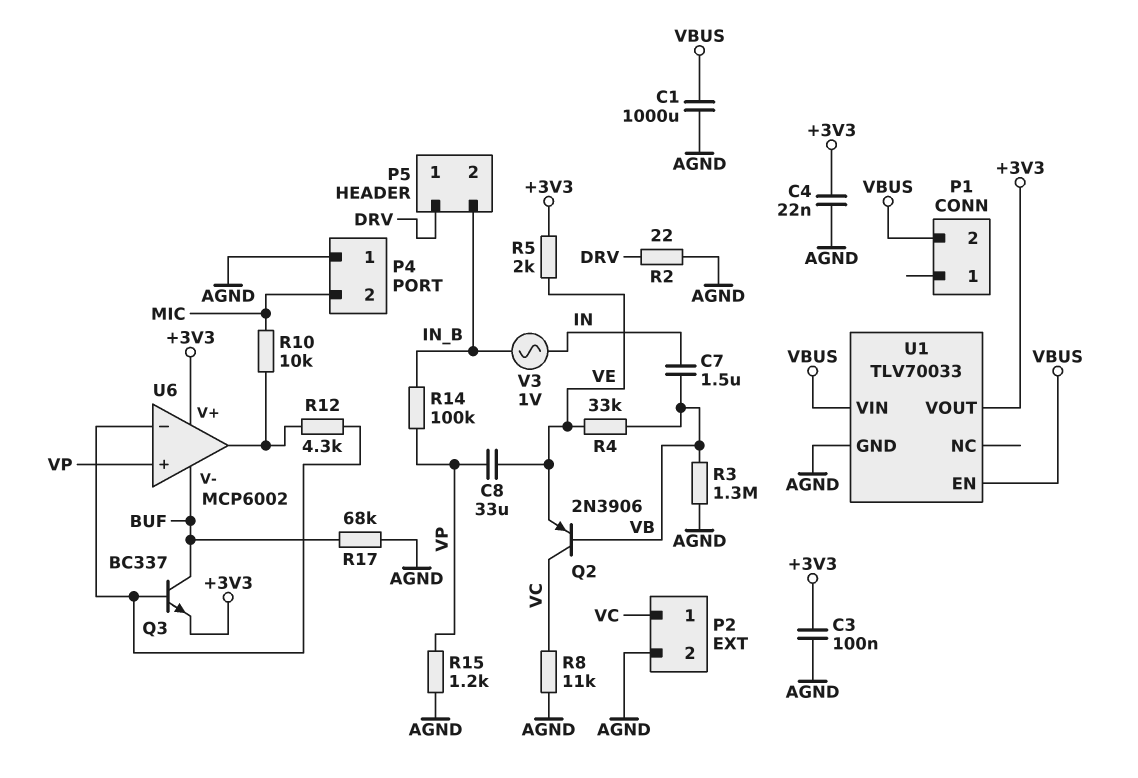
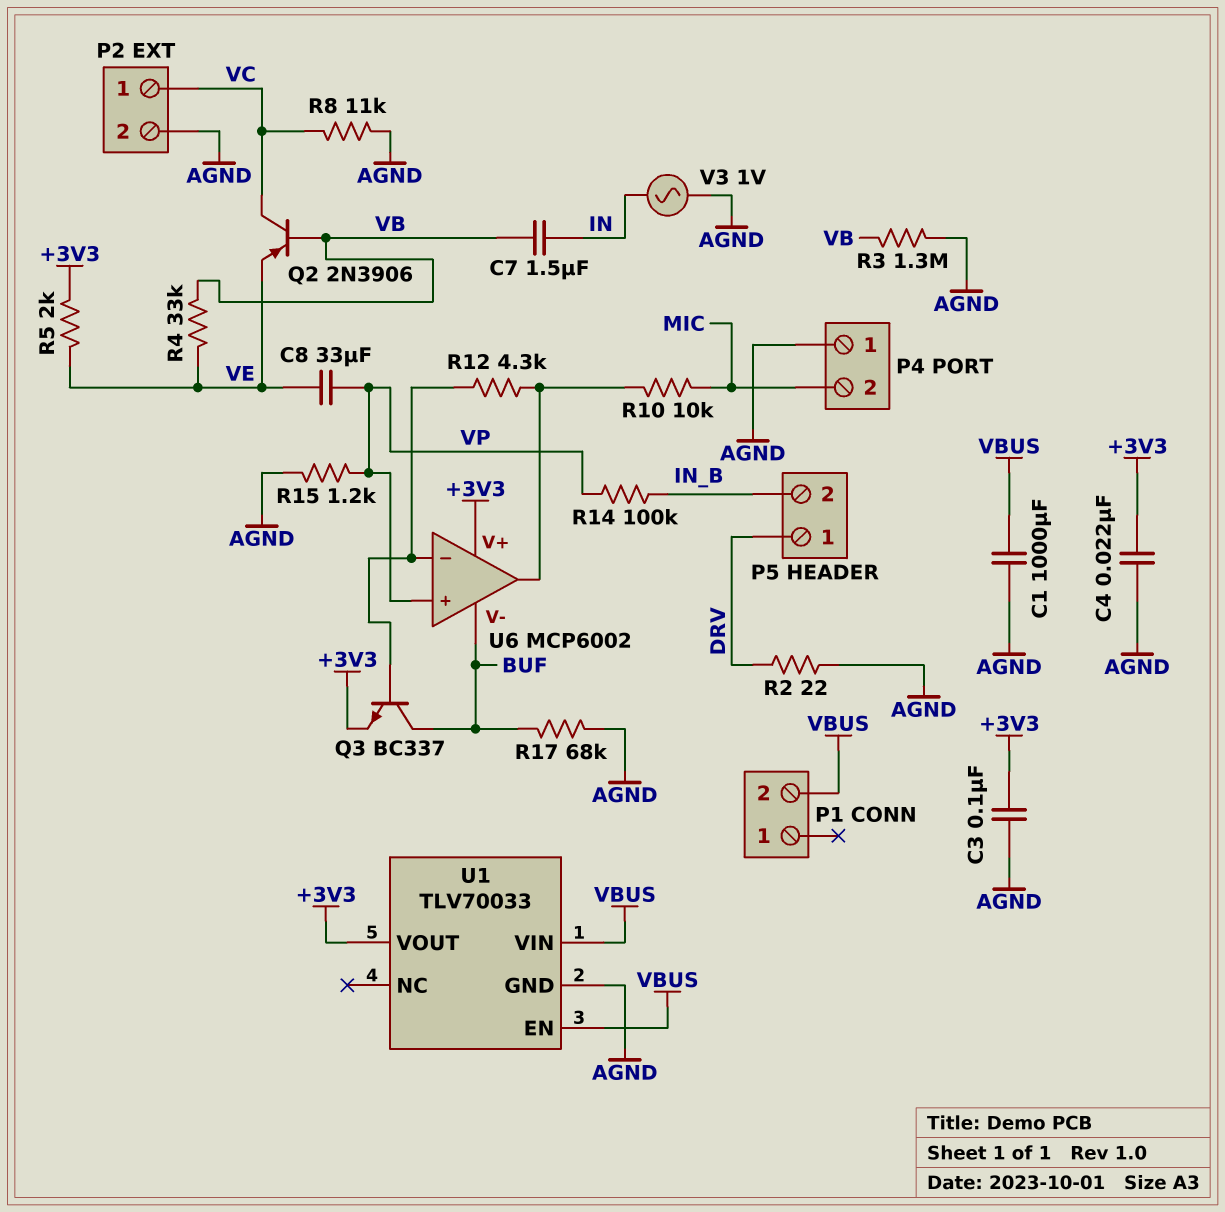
V3: AC 1V (IN, IN_B) -> AC 1V (AGND, IN)

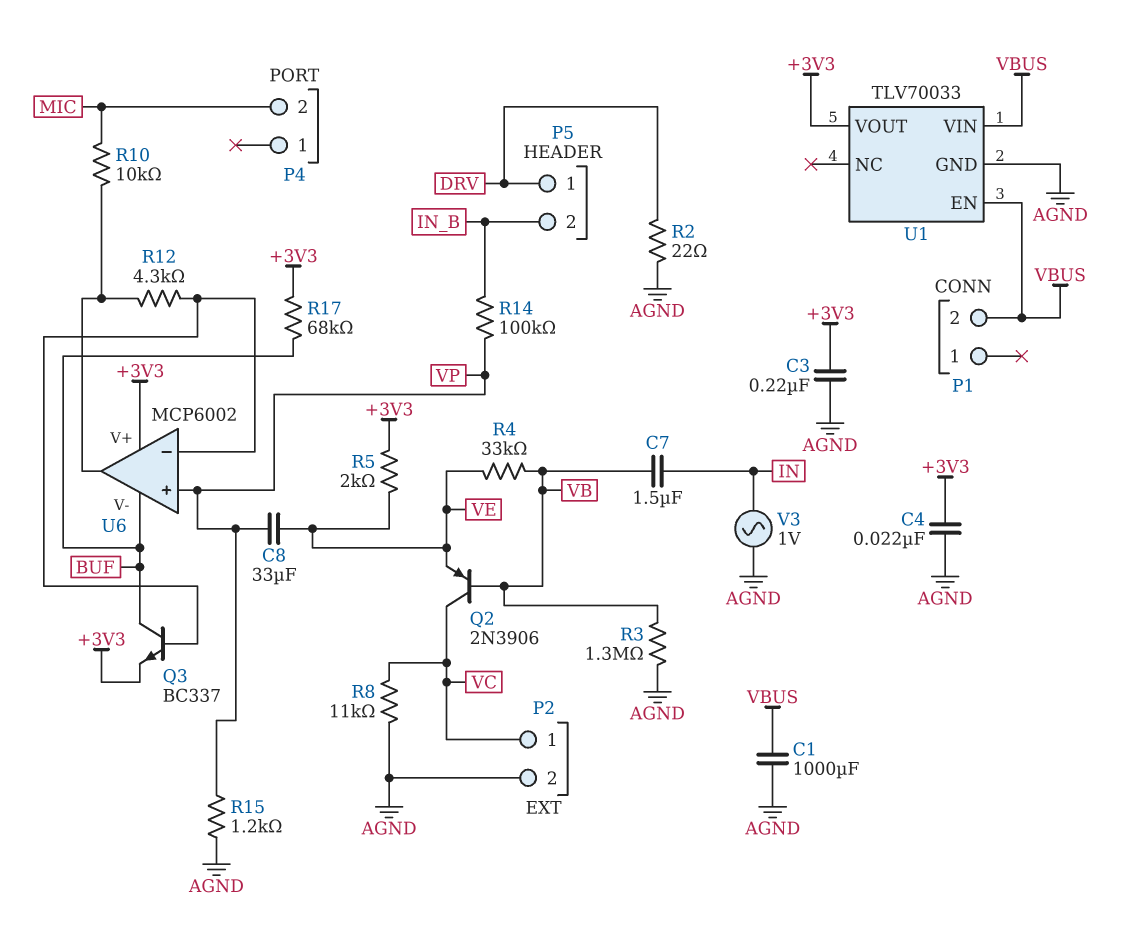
C3: 100nF (+3V3, AGND) -> 220nF (+3V3, AGND)
P4 pin 1: AGND -> none
R17: 68k (AGND, BUF) -> 68k (+3V3, BUF)

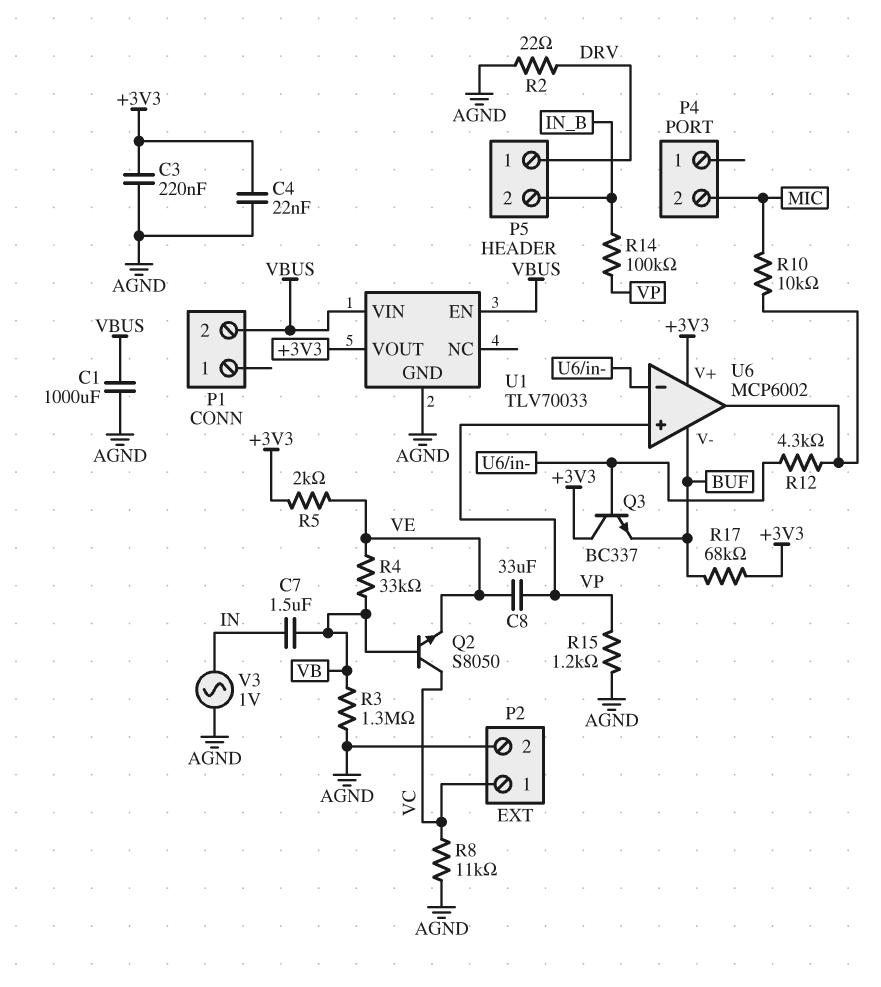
Q2: PNP 2N3906 (B VB, C VC, E VE) -> NPN S8050 (B VB, C VC, E VE)
Q3: NPN BC337 (B U6/in-, C BUF, E +3V3) -> NPN BC337 (B U6/in-, C +3V3, E BUF)

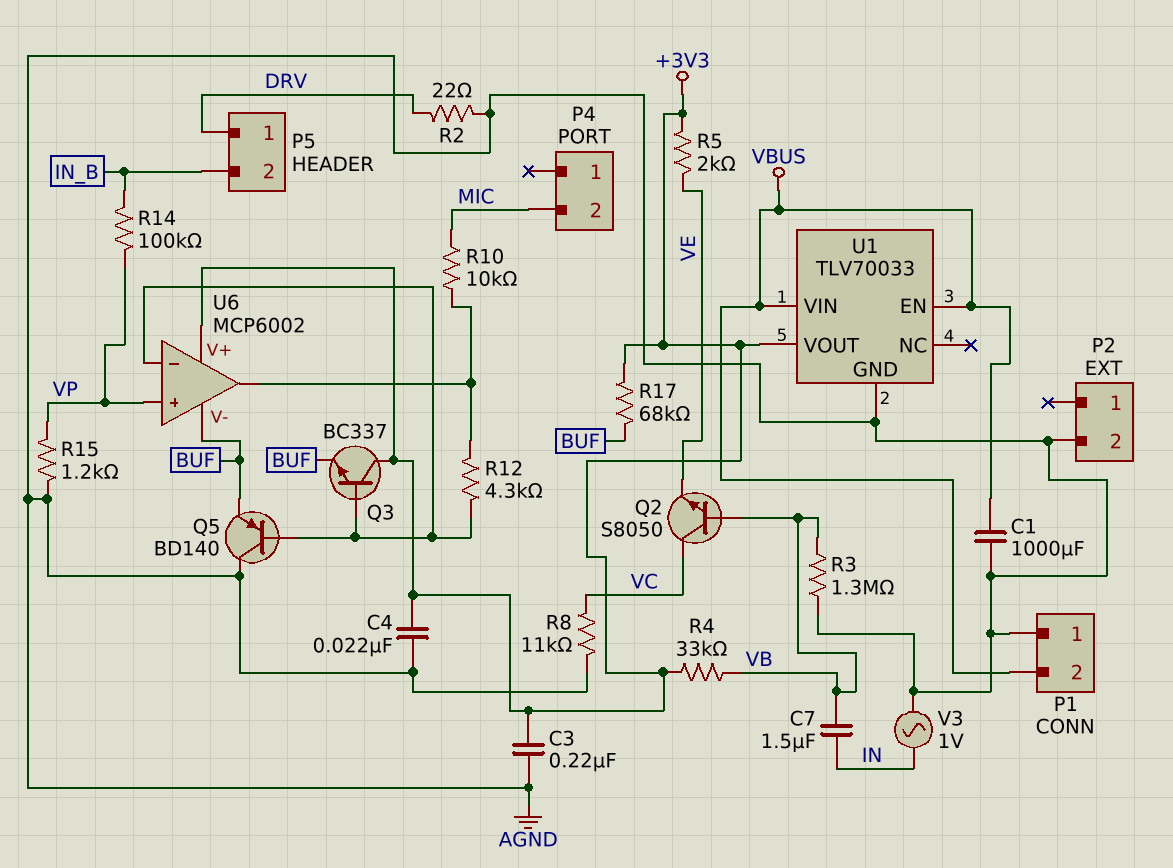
C8: 33uF (VE, VP) -> none
P1 pin 1: none -> AGND
P2 pin 1: VC -> none
Q5: none -> PNP BD140 (B U6/in-, C AGND, E BUF)
R4: 33k (VB, VE) -> 33k (+3V3, VB)

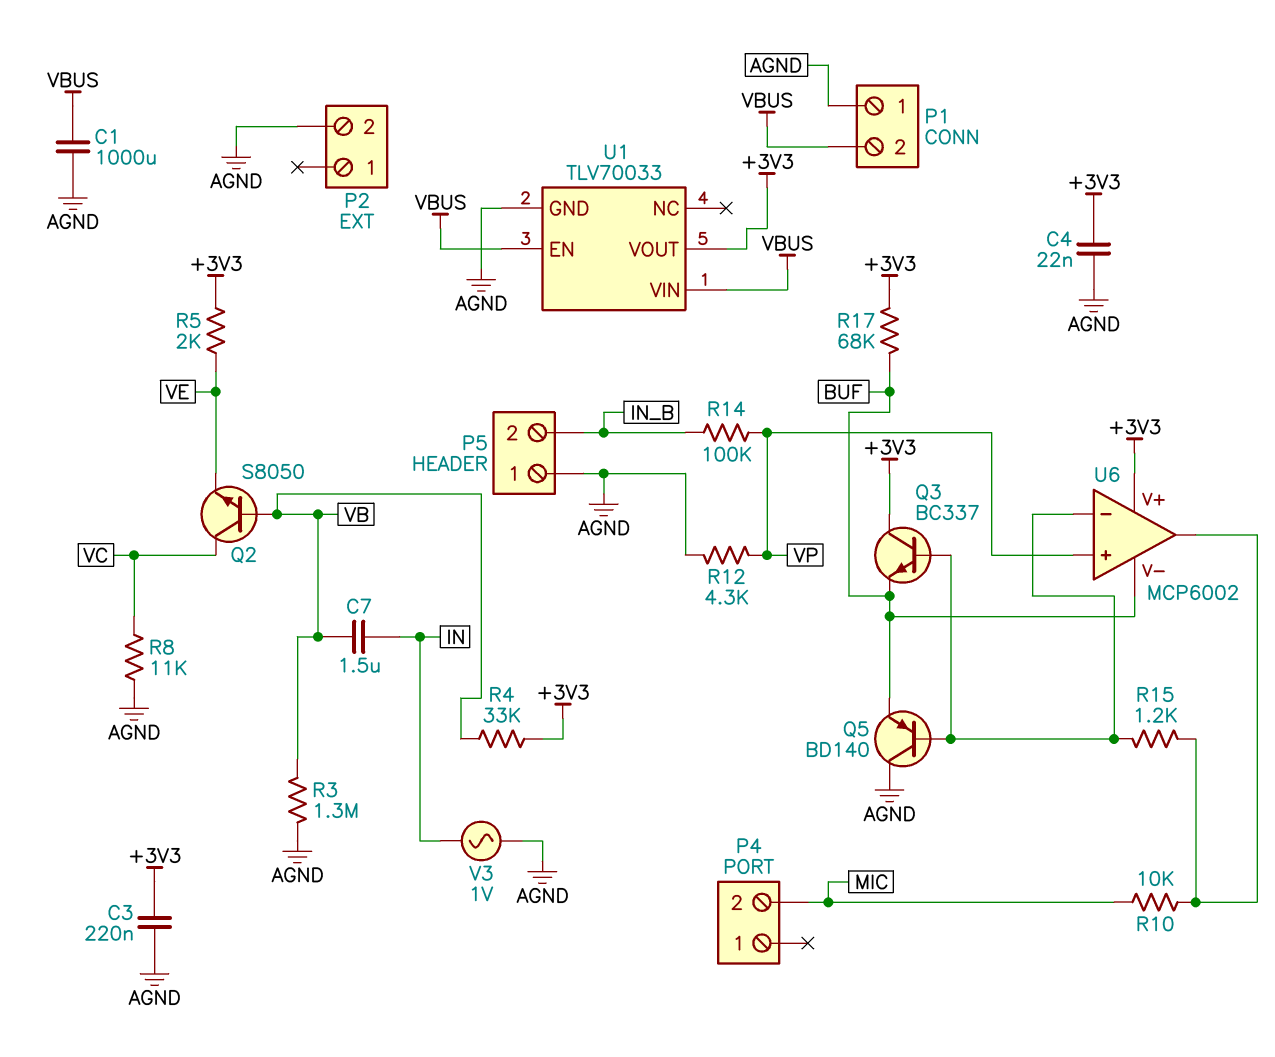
P5 pin 1: DRV -> AGND
R2: 22 (AGND, DRV) -> none
R12: 4.3k (U6/in-, U6/out) -> 4.3k (AGND, VP)
R15: 1.2k (AGND, VP) -> 1.2k (U6/in-, U6/out)

